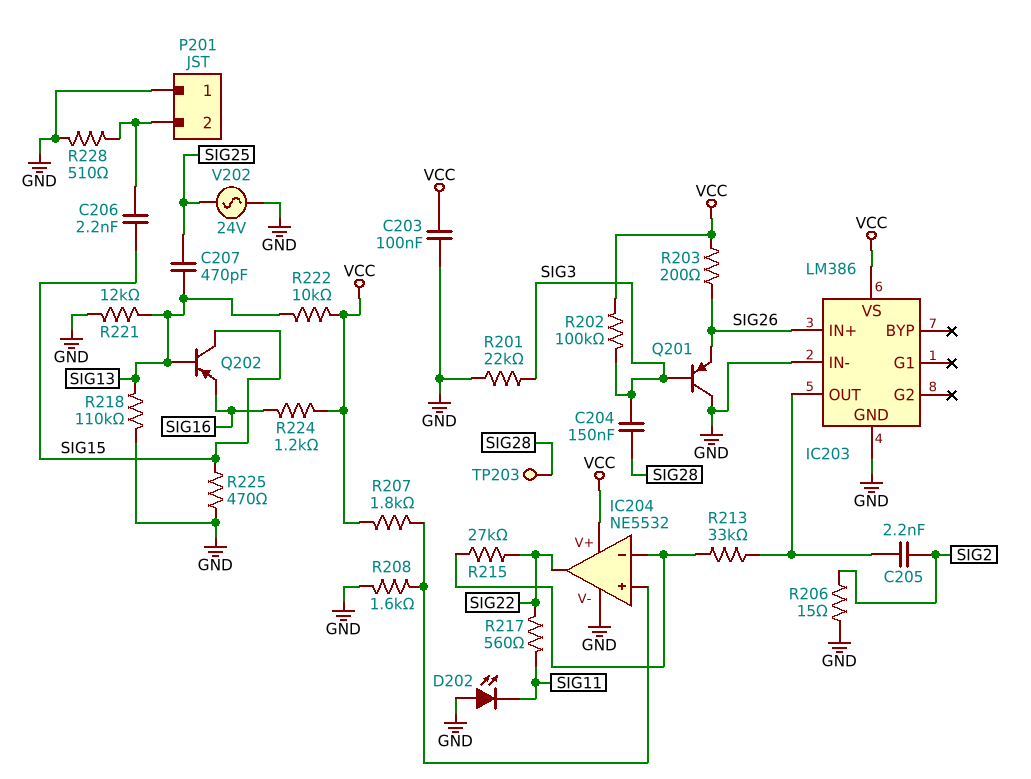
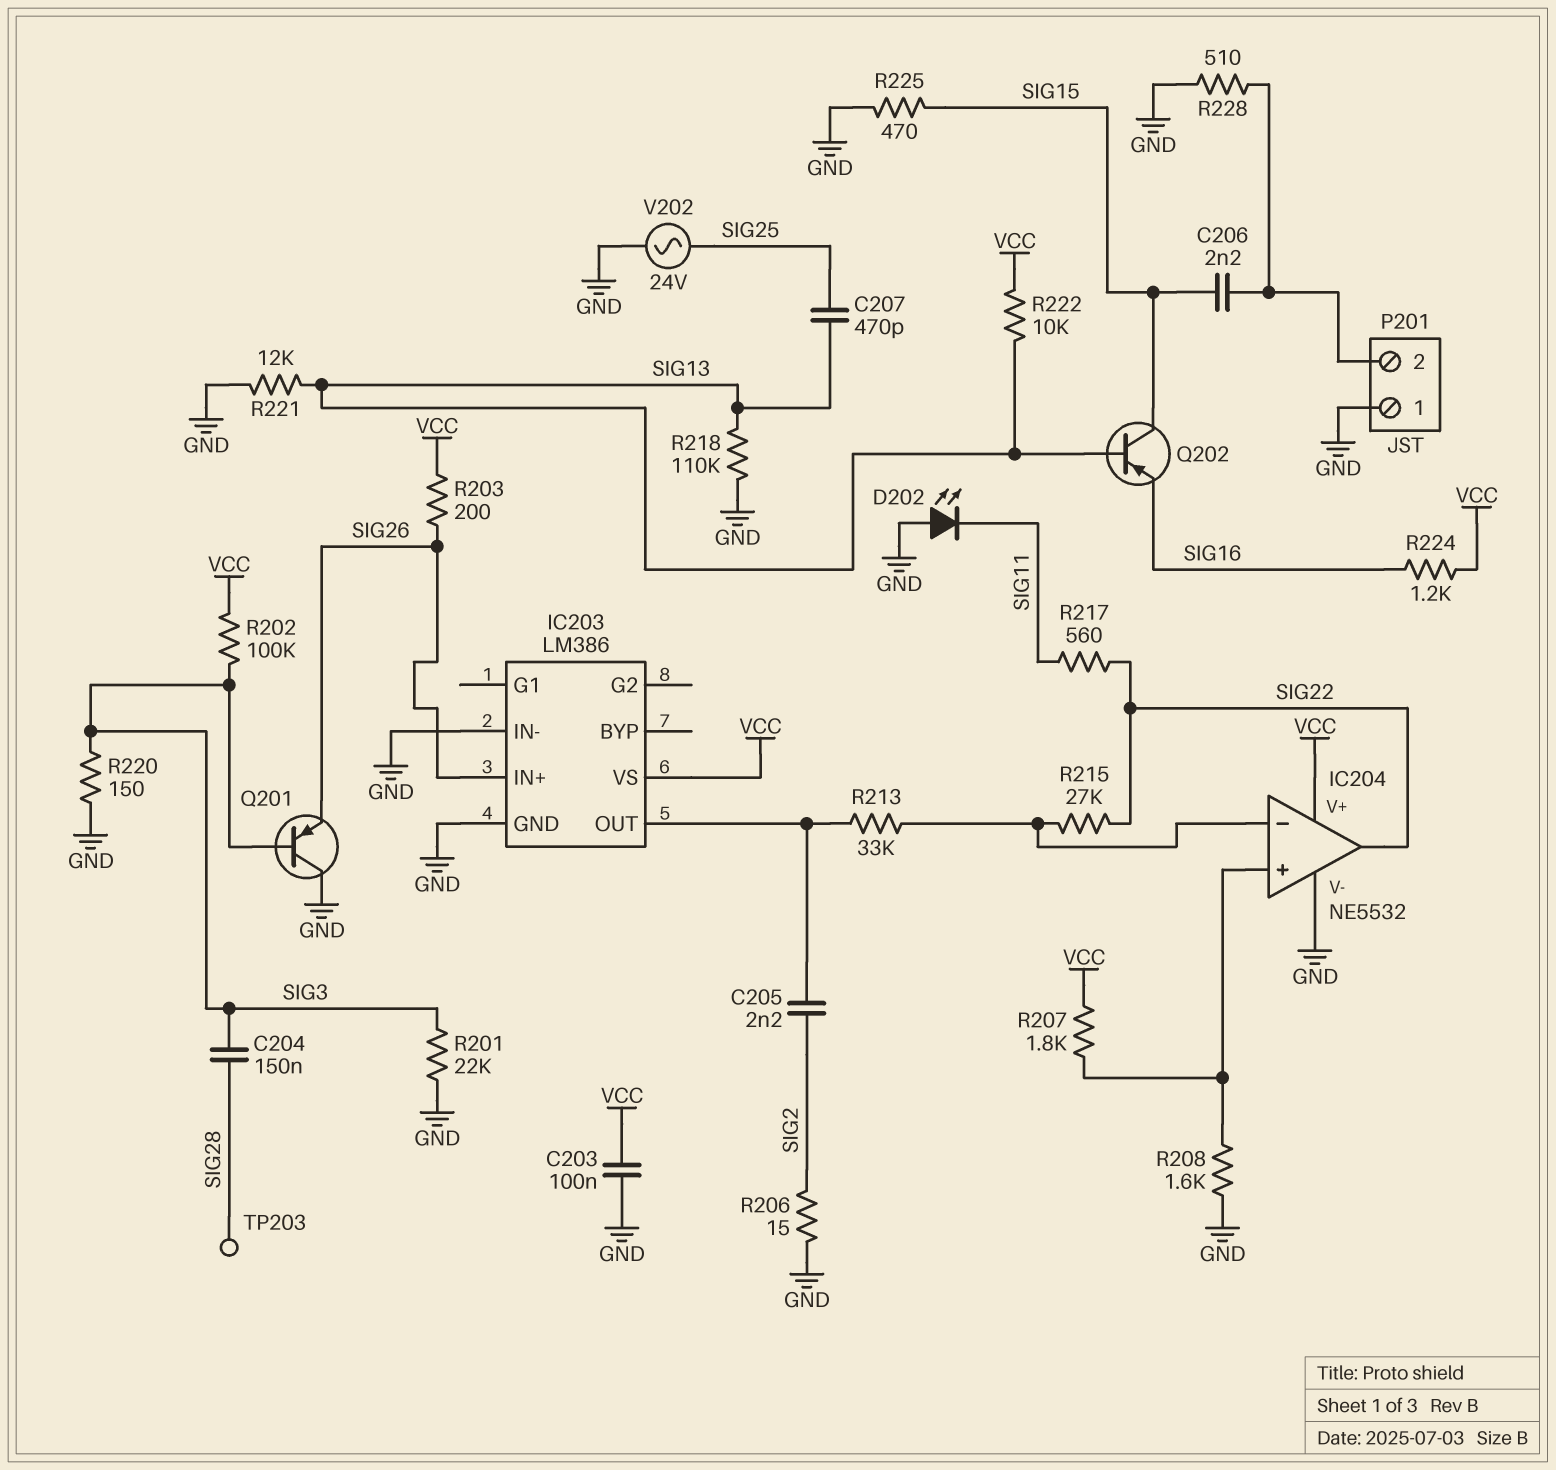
R220: none -> 150 (GND, SIG3)

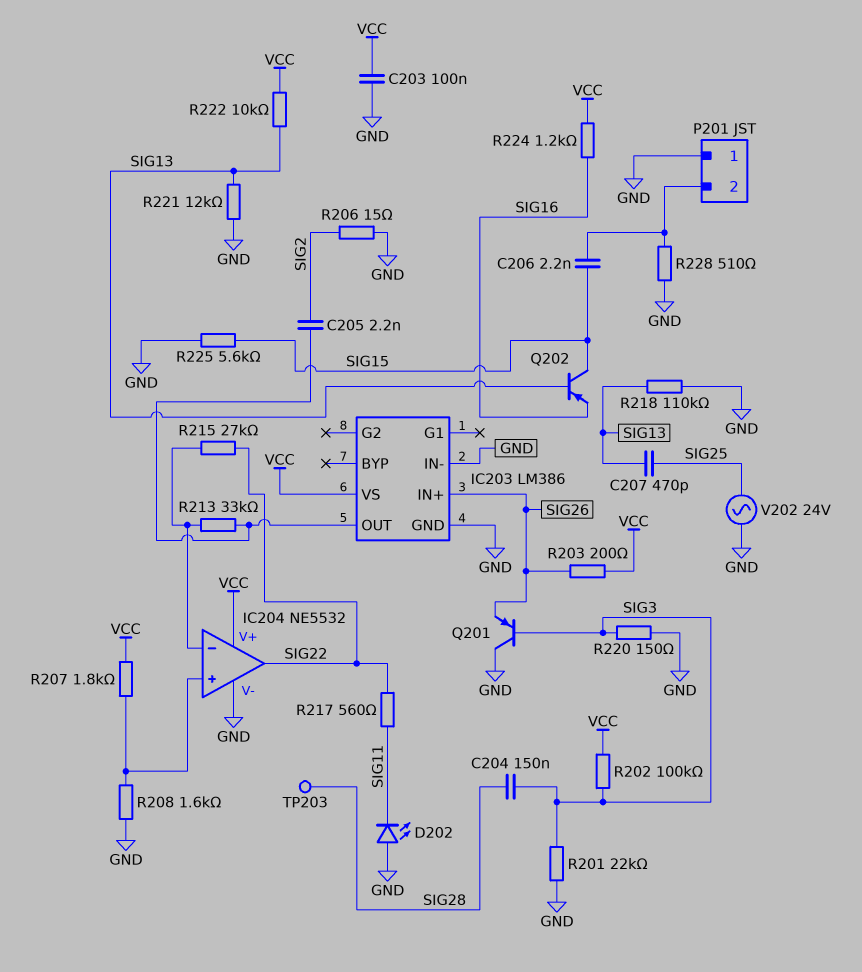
R225: 470 (GND, SIG15) -> 5.6k (GND, SIG15)

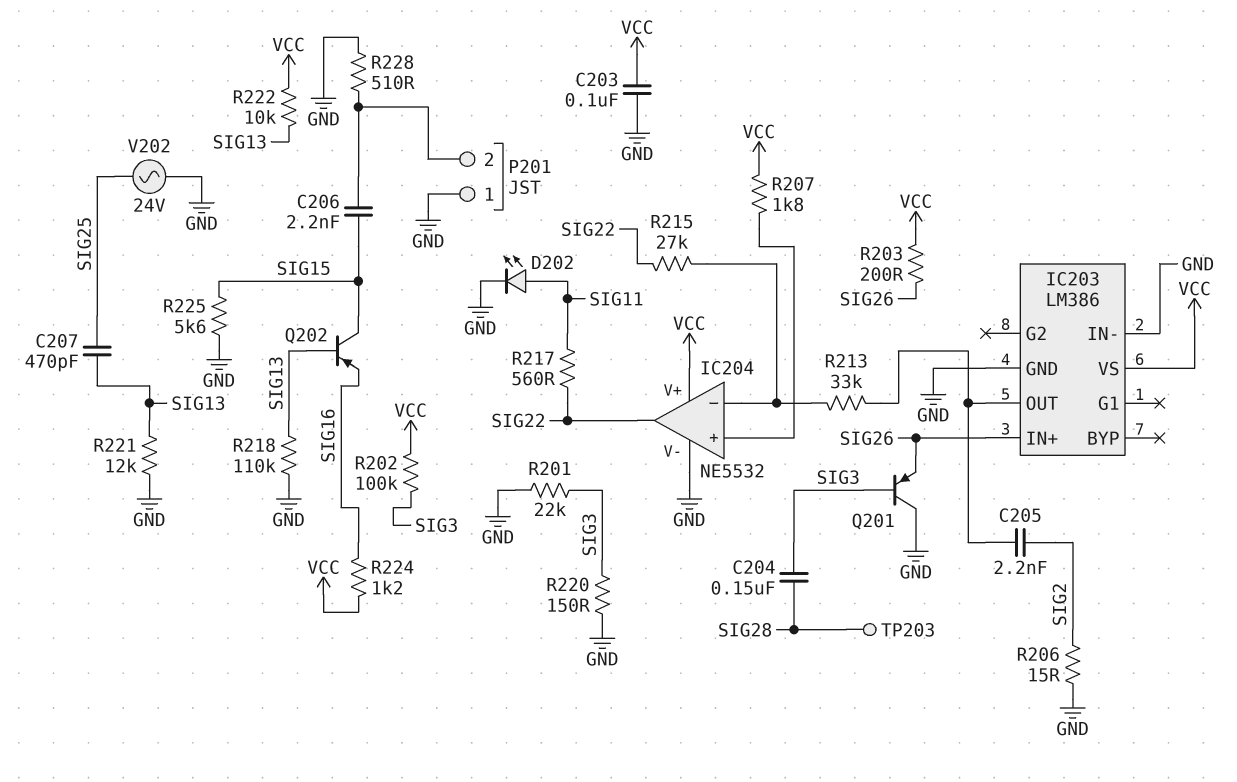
D202: LED (A GND, K SIG11) -> LED (A SIG11, K GND)
R208: 1.6k (GND, IC204/in+) -> none

